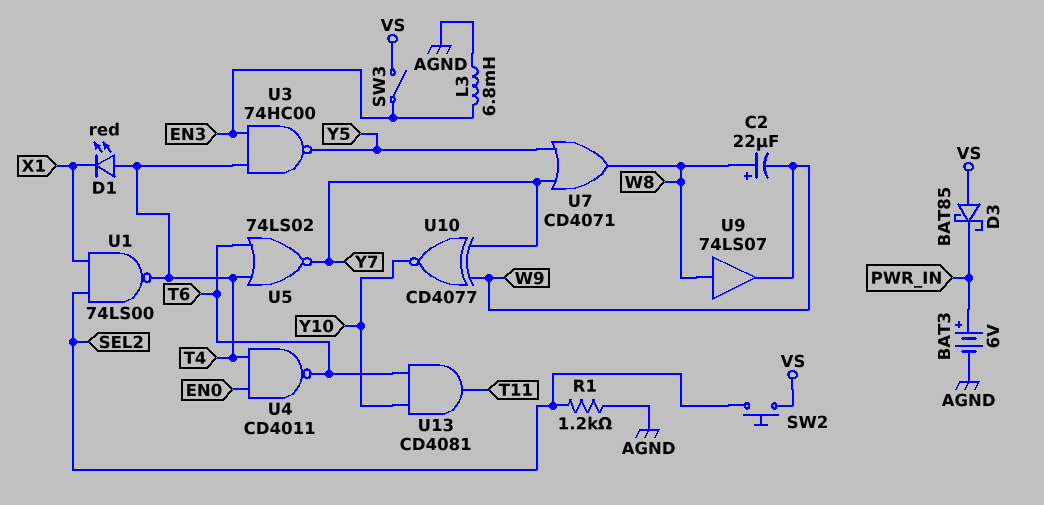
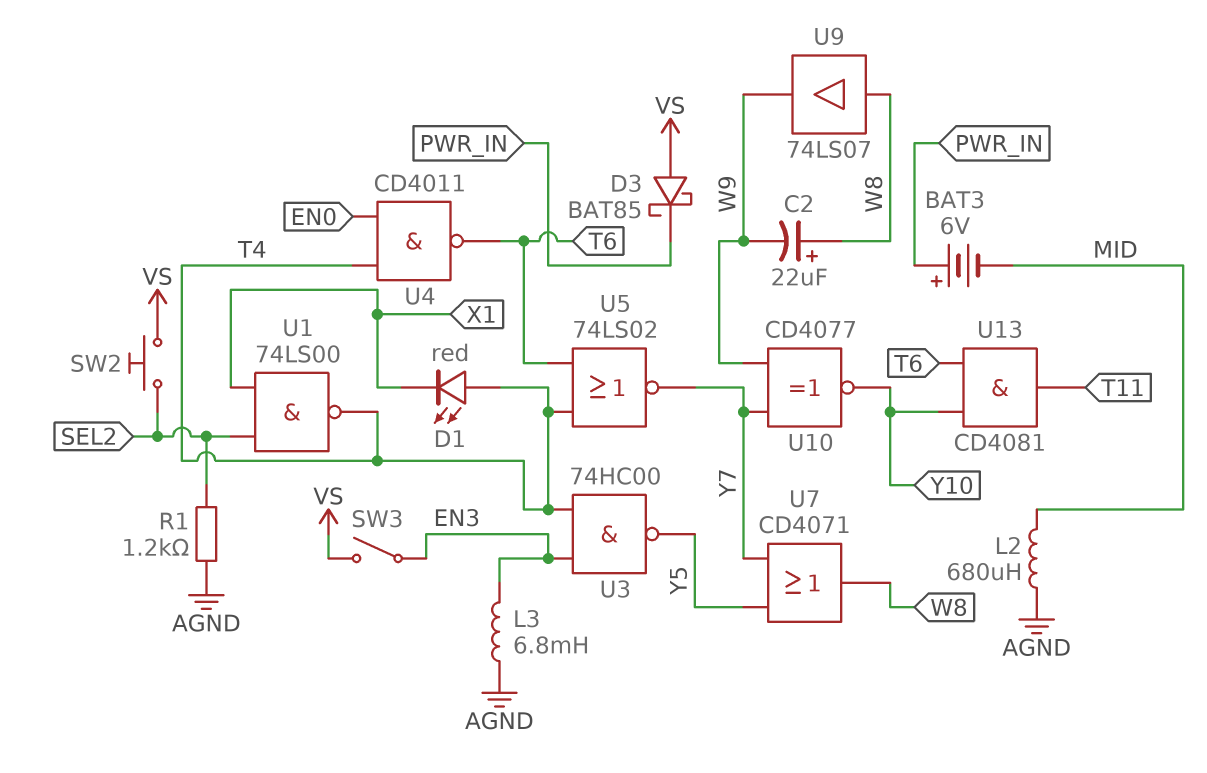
BAT3: 6V (plus PWR_IN, minus AGND) -> 6V (plus PWR_IN, minus MID)
L2: none -> 680uH (AGND, MID)

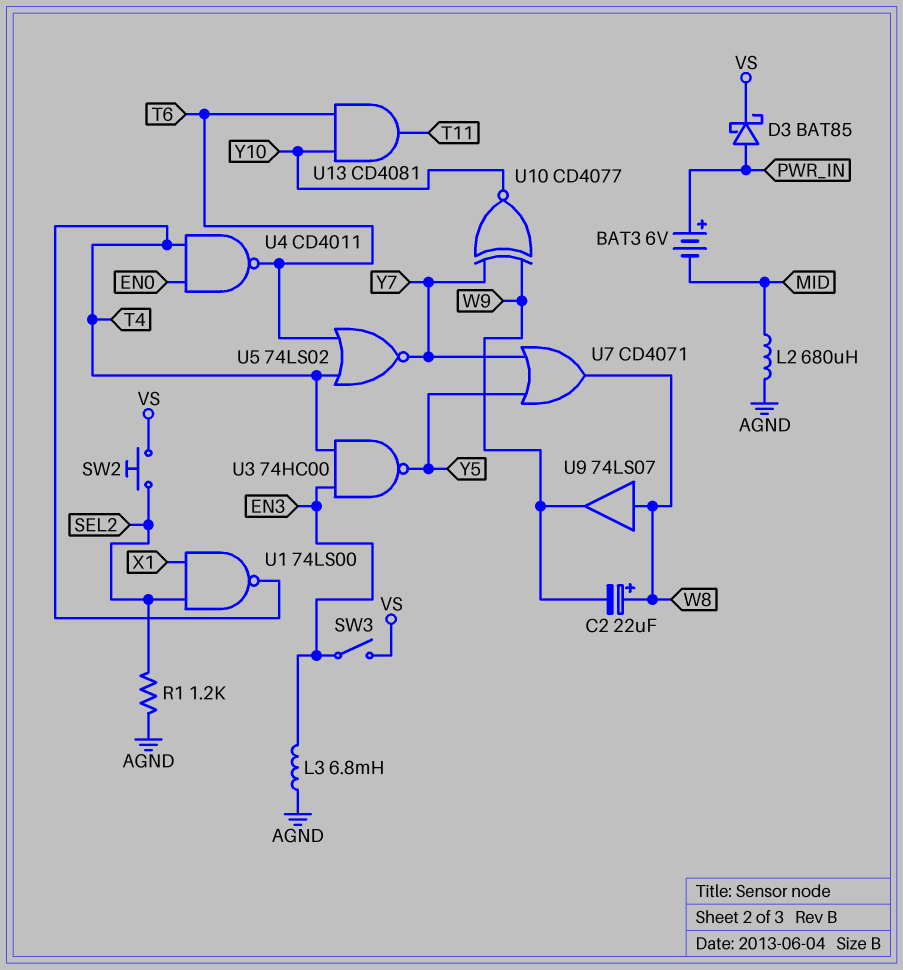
D1: LED red (A T4, K X1) -> none
D3: schottky BAT85 (A VS, K PWR_IN) -> schottky BAT85 (A PWR_IN, K VS)

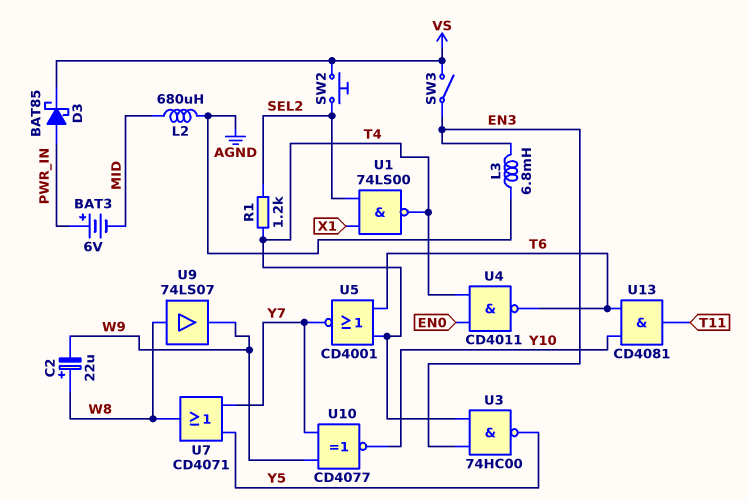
R1: 1.2k (AGND, SEL2) -> 1.2k (SEL2, T4)
U5: NOR 74LS02 (in T4, in T6, out Y7) -> NOR CD4001 (in T4, in T6, out Y7)

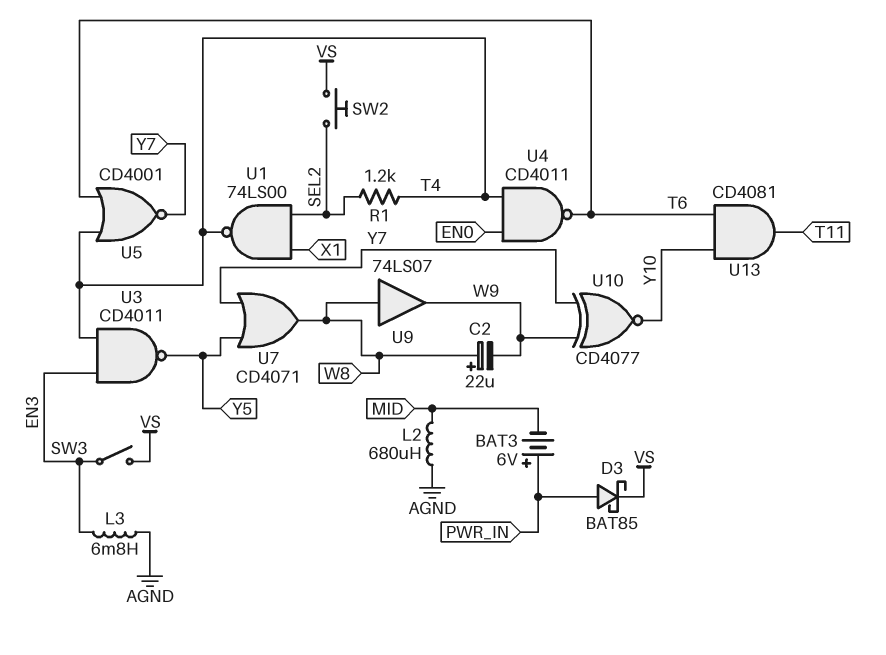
U3: NAND 74HC00 (in EN3, in T4, out Y5) -> NAND CD4011 (in EN3, in T4, out Y5)

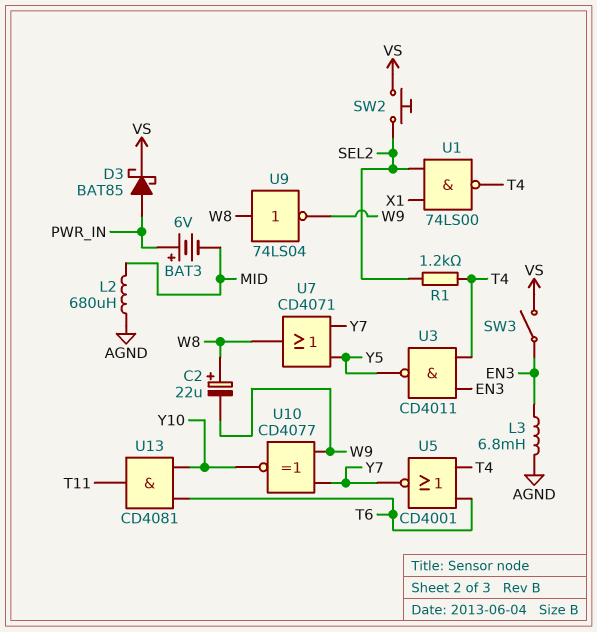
U4: NAND CD4011 (in EN0, in T4, out T6) -> none
U9: buffer 74LS07 (in W8, out W9) -> NOT 74LS04 (in W8, out W9)

